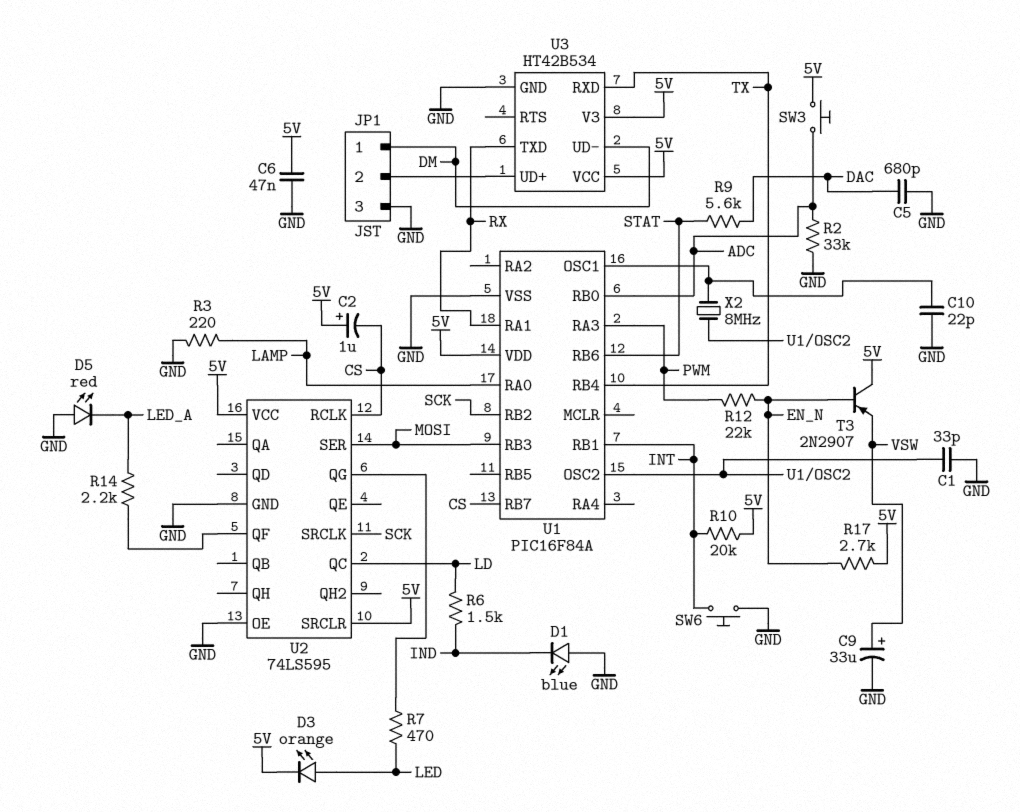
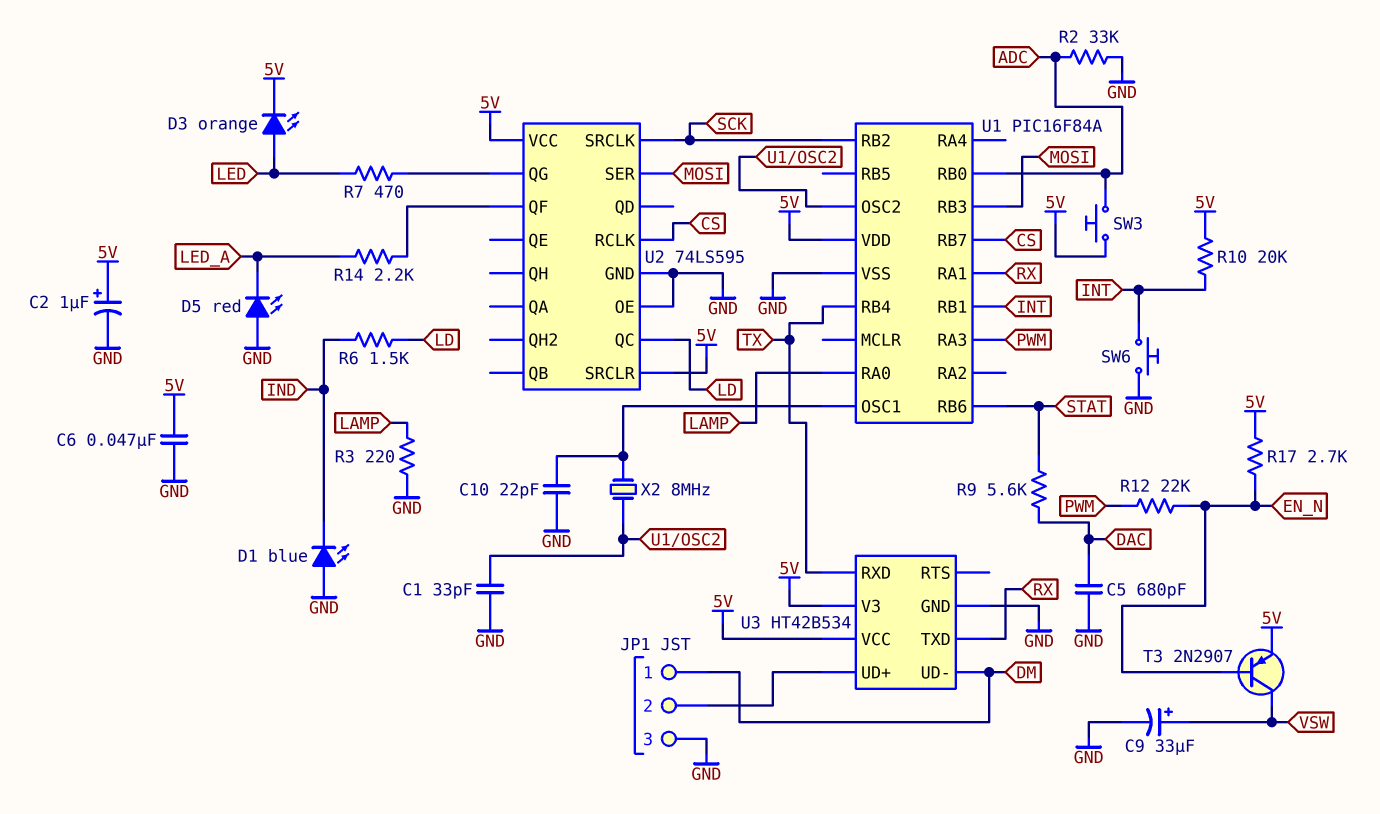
C2: 1uF (plus 5V, minus CS) -> 1uF (plus 5V, minus GND)
T3: PNP 2N2907 (B EN_N, C 5V, E VSW) -> PNP 2N2907 (B EN_N, C VSW, E 5V)

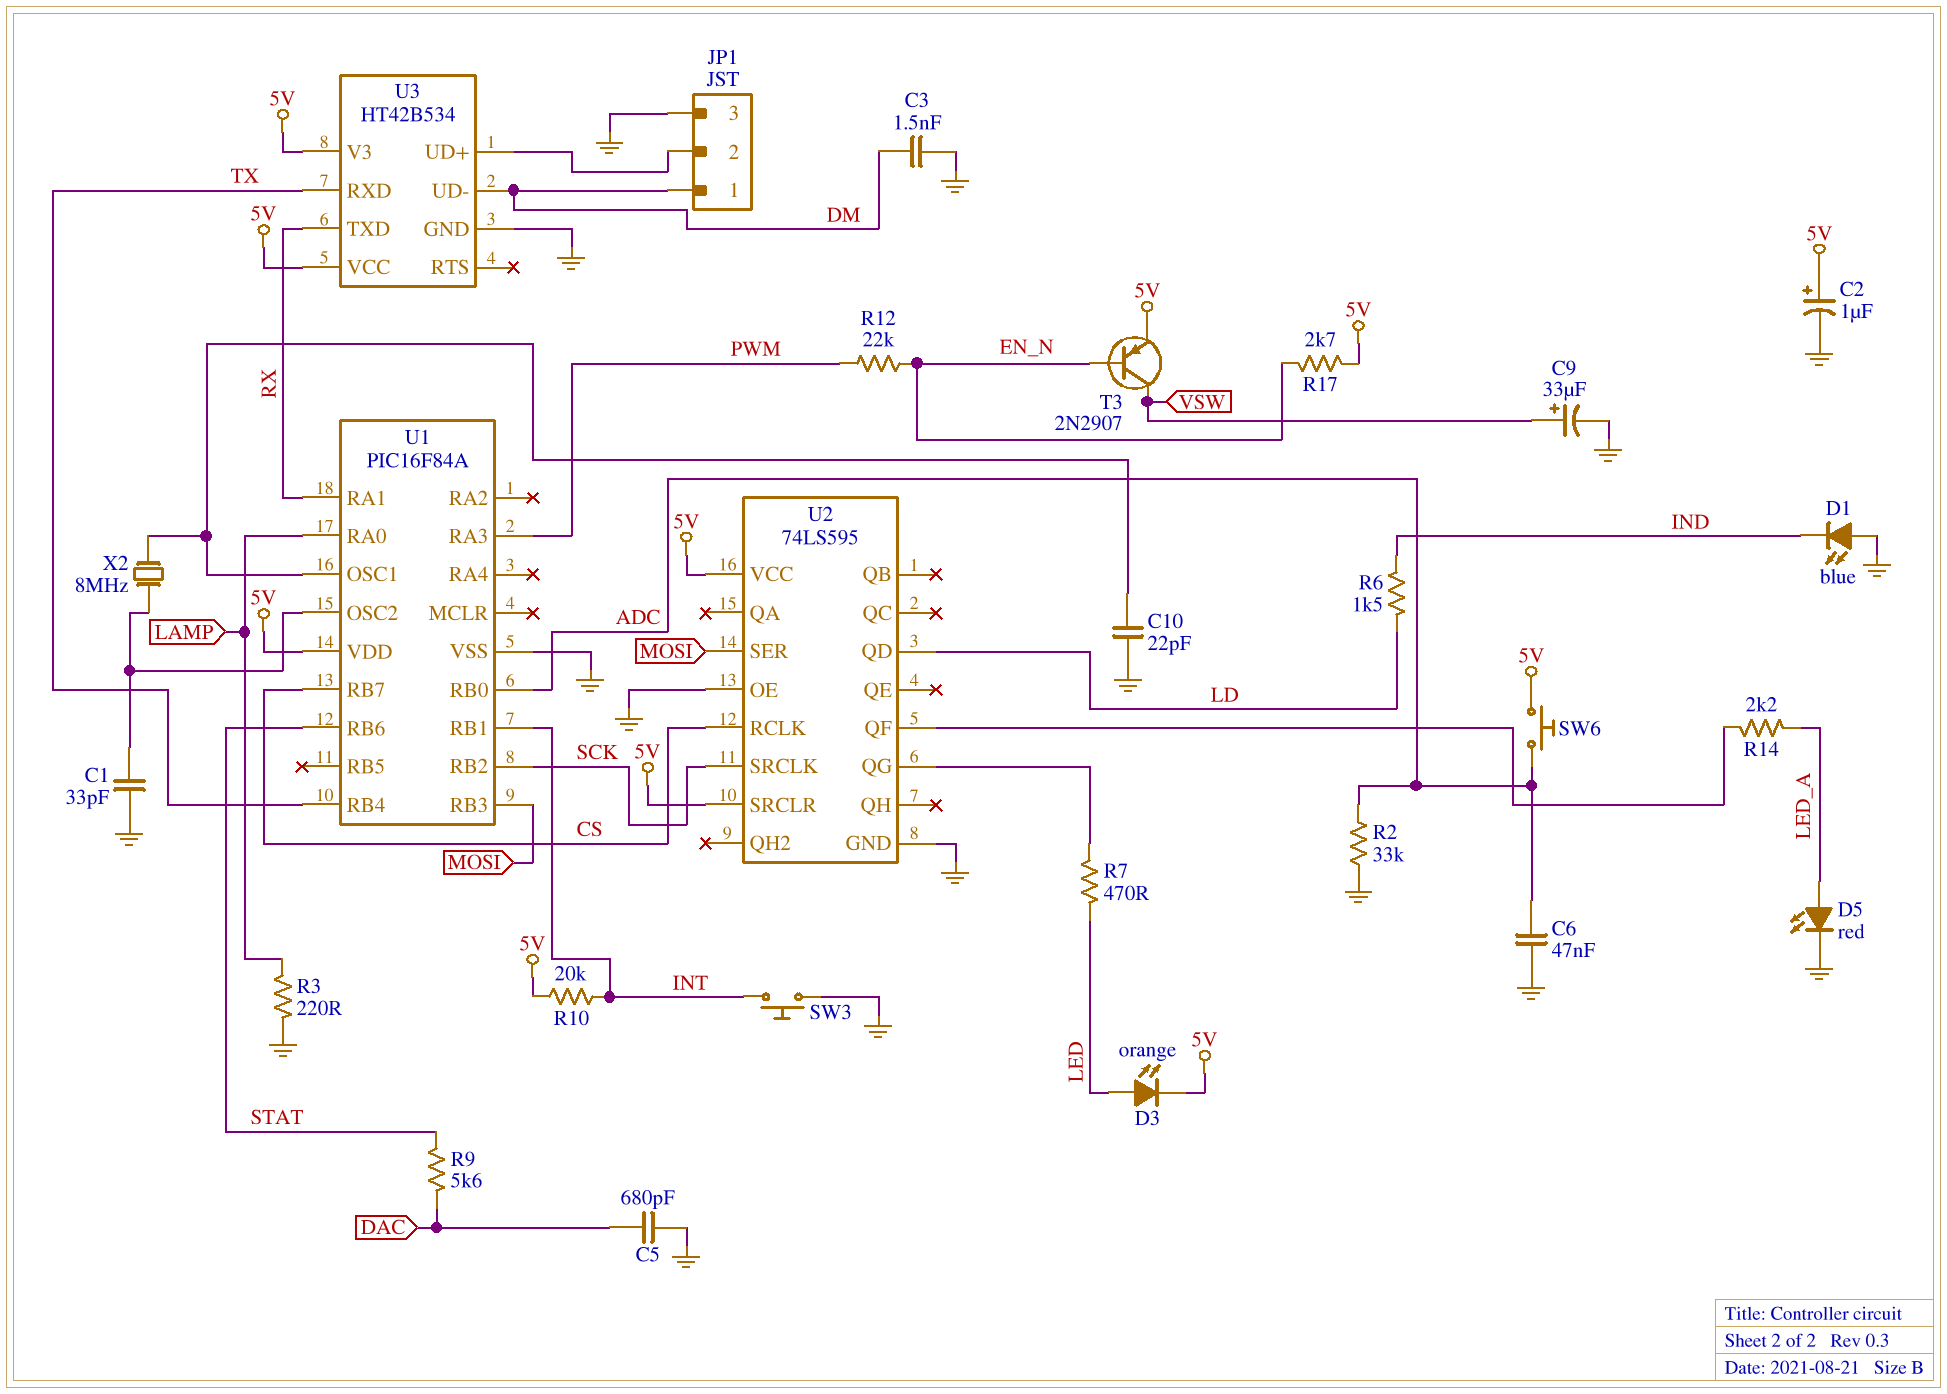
C3: none -> 1.5nF (DM, GND)
C6: 47nF (5V, GND) -> 47nF (ADC, GND)
D5: LED red (A GND, K LED_A) -> LED red (A LED_A, K GND)
SW3: button (5V, ADC) -> button (GND, INT)
SW6: button (GND, INT) -> button (5V, ADC)
U2 pin QC: LD -> none
U2 pin QD: none -> LD

